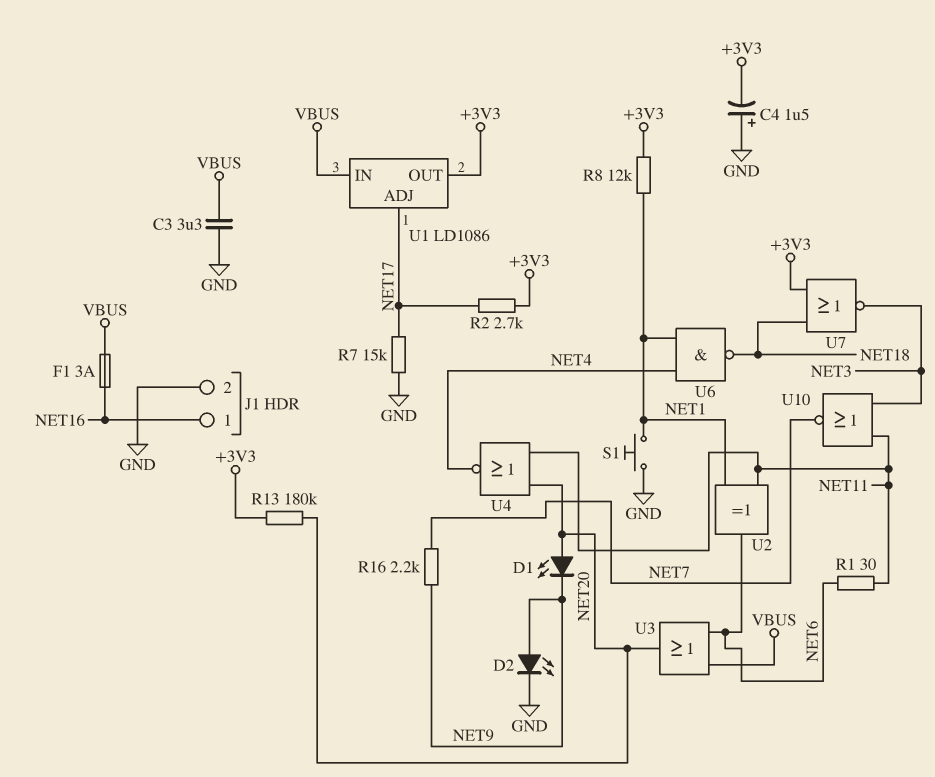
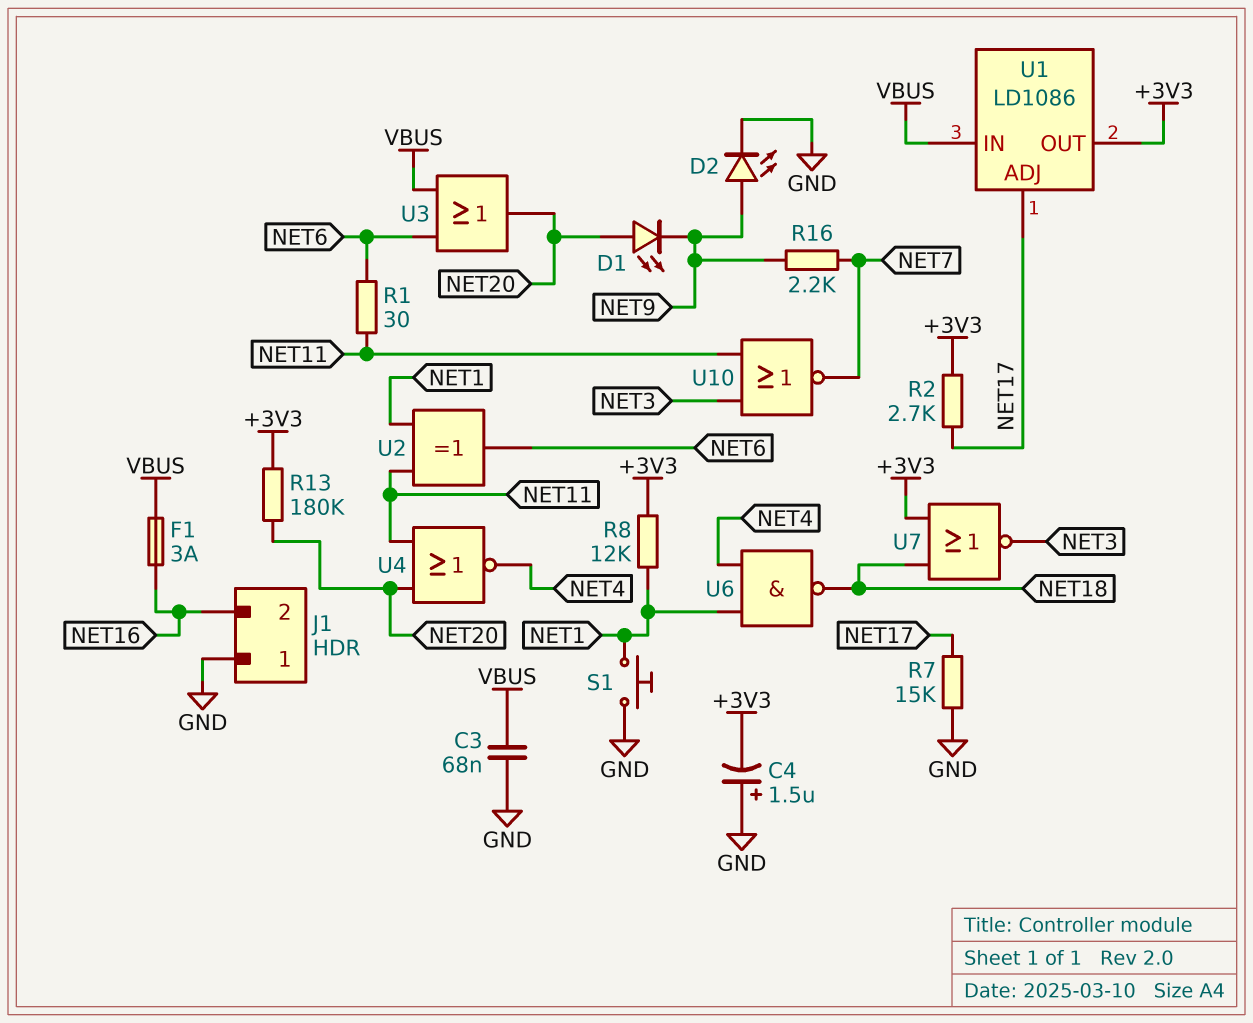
C3: 3.3uF (GND, VBUS) -> 68nF (GND, VBUS)
J1 pin 1: NET16 -> GND
J1 pin 2: GND -> NET16

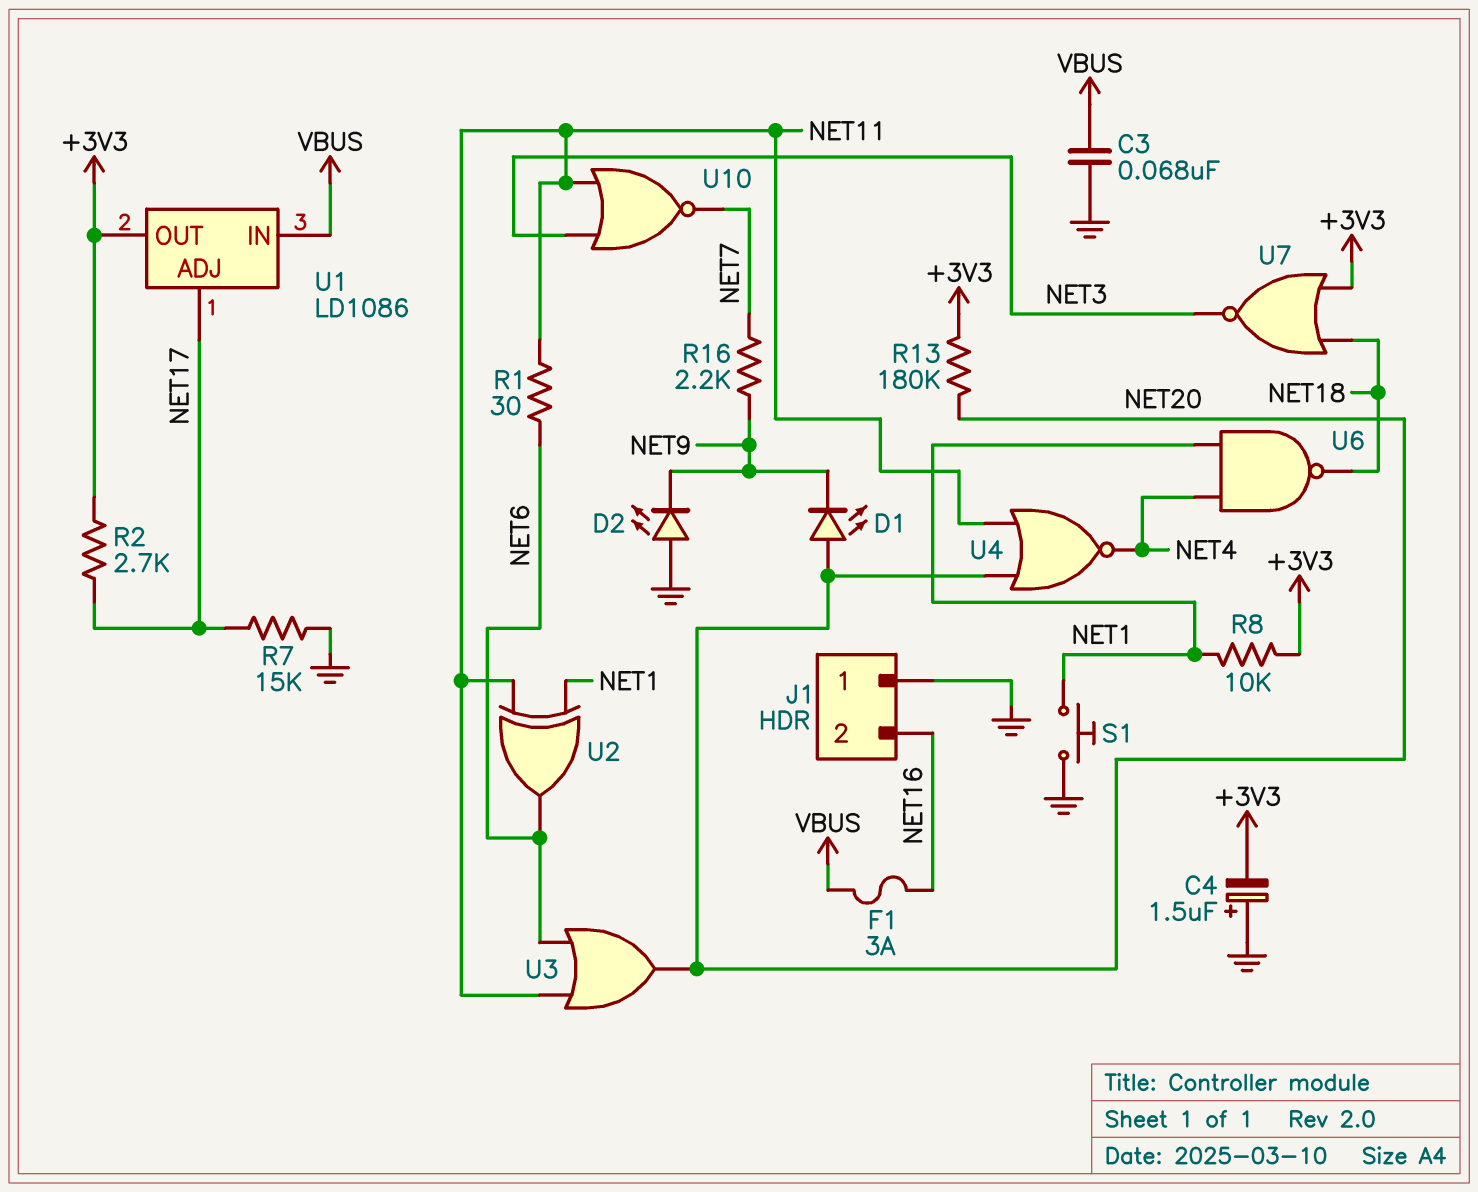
D2: LED (A NET9, K GND) -> LED (A GND, K NET9)
R8: 12k (+3V3, NET1) -> 10k (+3V3, NET1)
U3: OR (in NET6, in VBUS, out NET20) -> OR (in NET6, in NET11, out NET20)

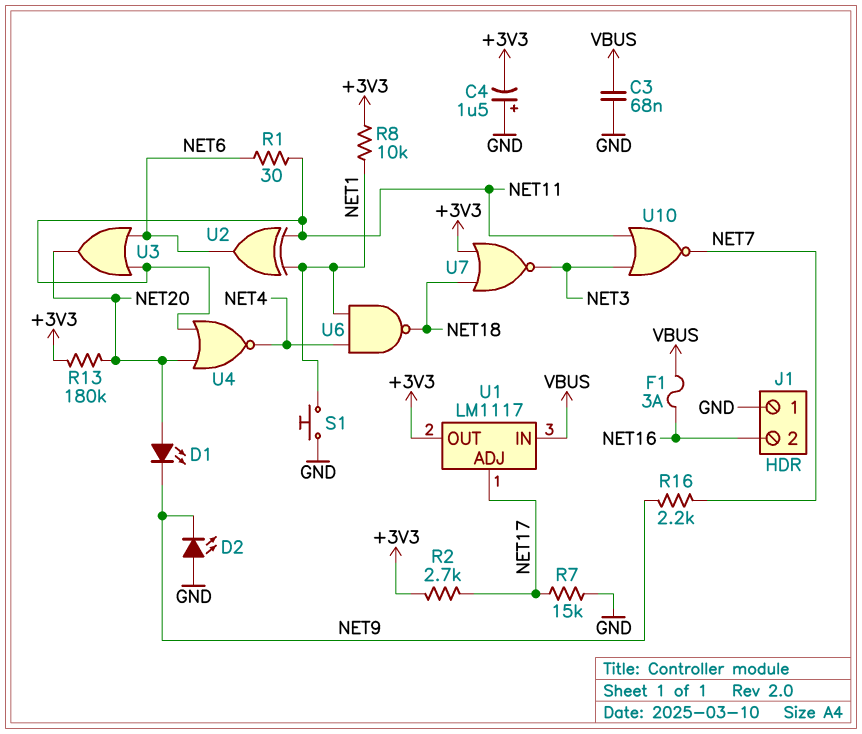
U1: LD1086 -> LM1117

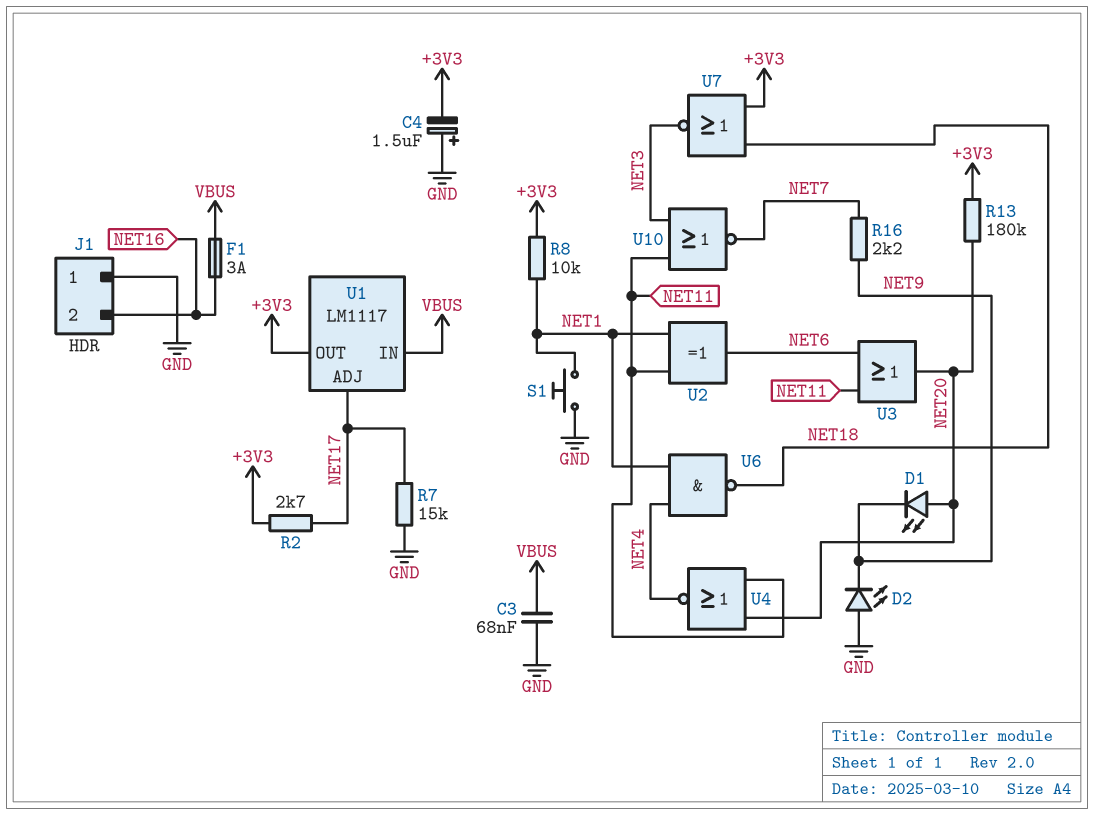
R1: 30 (NET6, NET11) -> none

